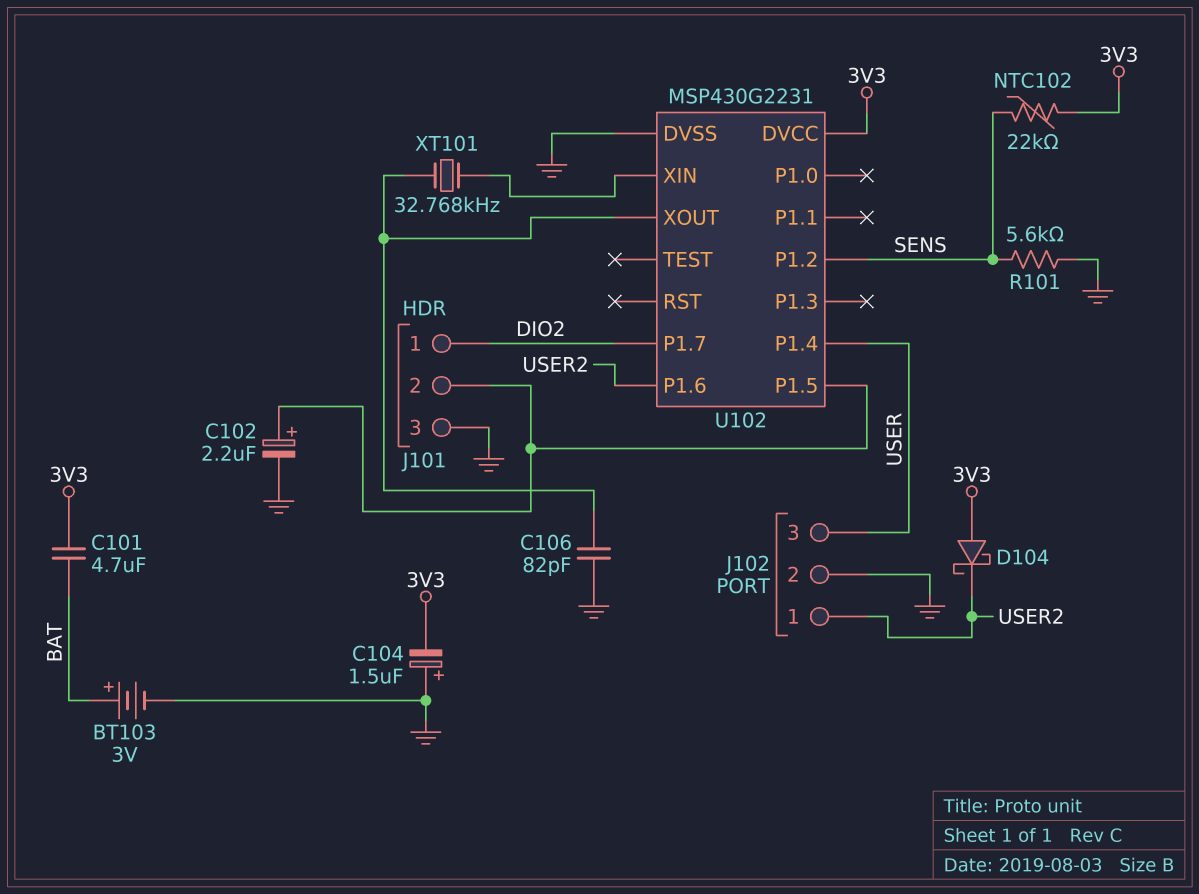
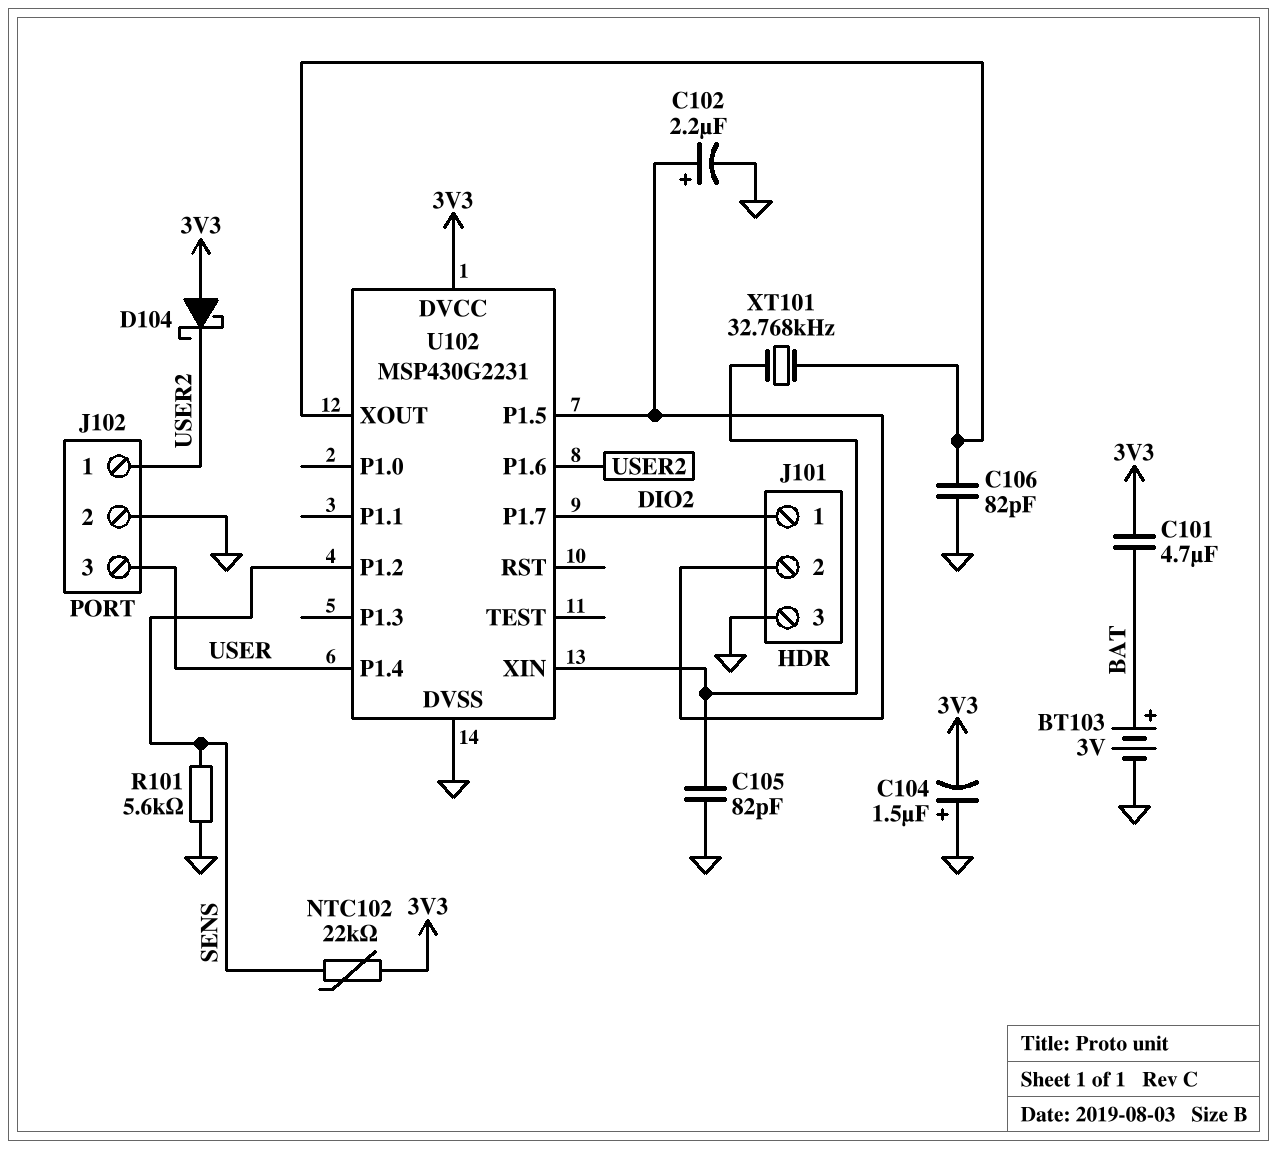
C105: none -> 82pF (GND, U102/XIN)

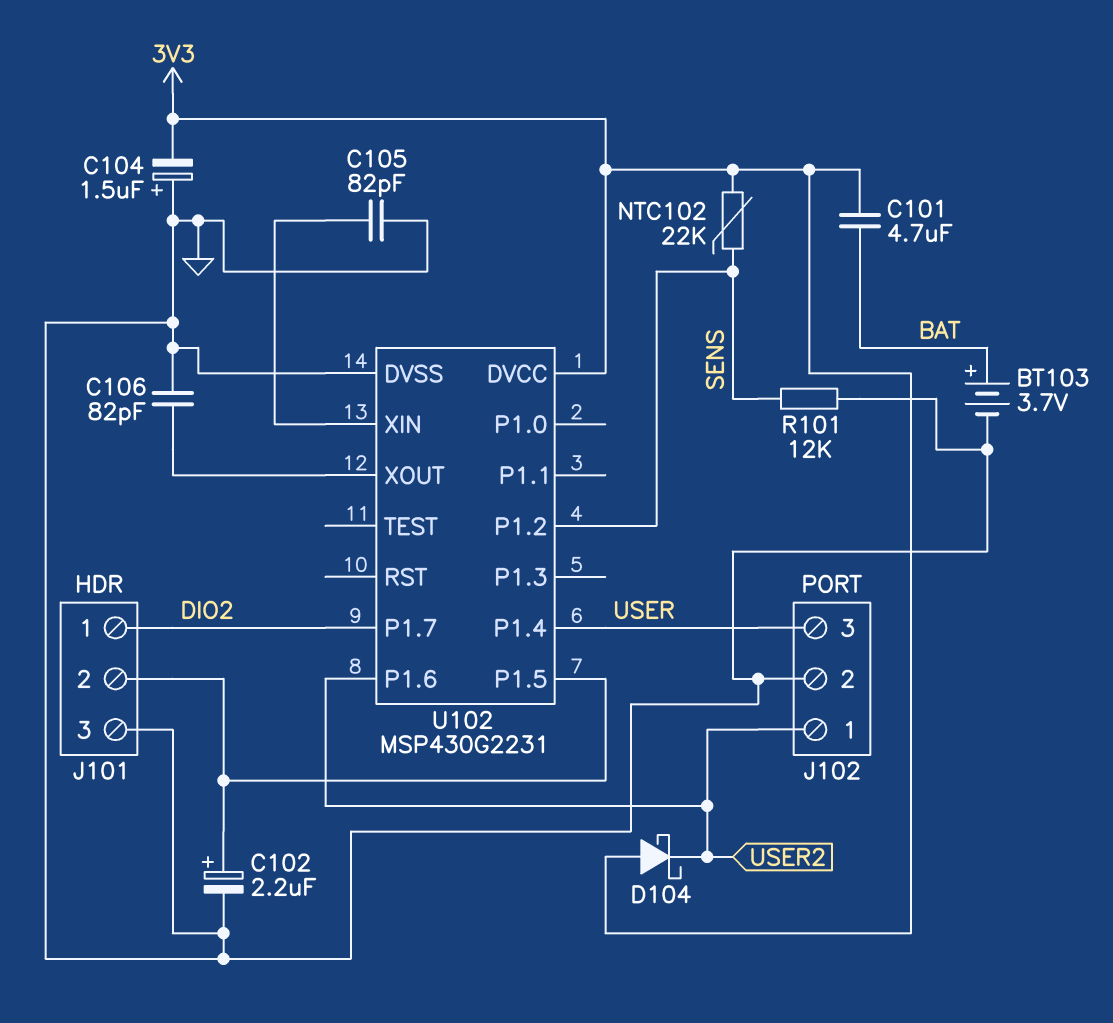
BT103: 3V (plus BAT, minus GND) -> 3.7V (plus BAT, minus GND)
R101: 5.6k (GND, SENS) -> 12k (GND, SENS)
XT101: 32.768kHz (U102/XIN, U102/XOUT) -> none

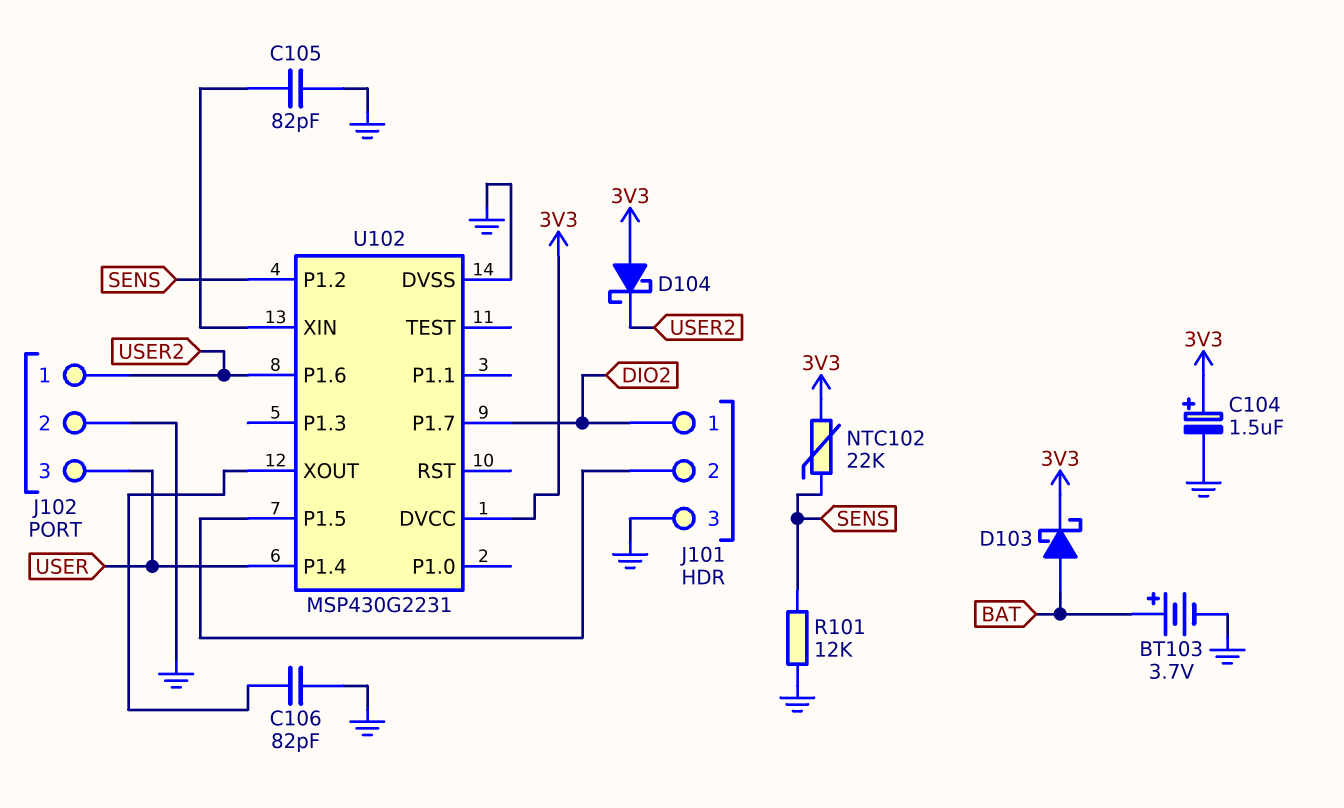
C101: 4.7uF (3V3, BAT) -> none
C102: 2.2uF (plus J101/2, minus GND) -> none
C104: 1.5uF (plus GND, minus 3V3) -> 1.5uF (plus 3V3, minus GND)
D103: none -> schottky (A BAT, K 3V3)

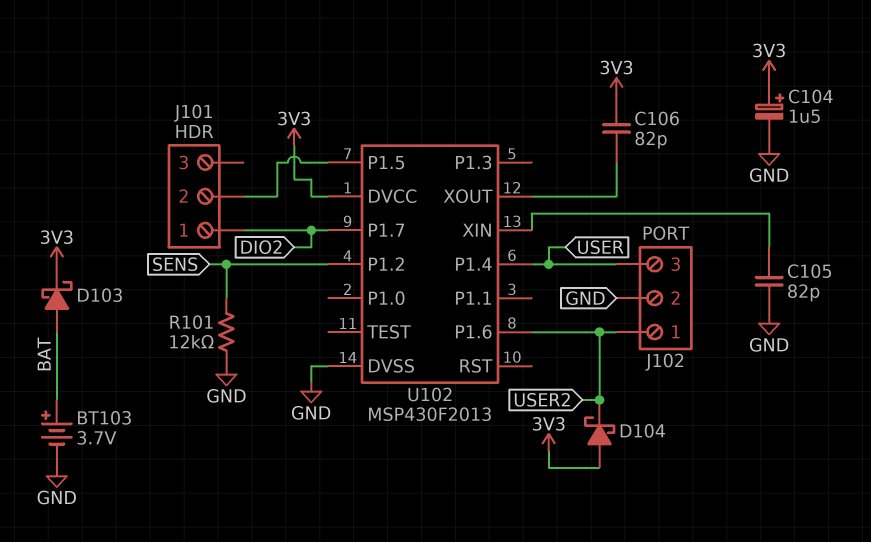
C106: 82pF (GND, U102/XOUT) -> 82pF (3V3, U102/XOUT)
J101 pin 3: GND -> none
NTC102: 22k (3V3, SENS) -> none
U102: MSP430G2231 -> MSP430F2013

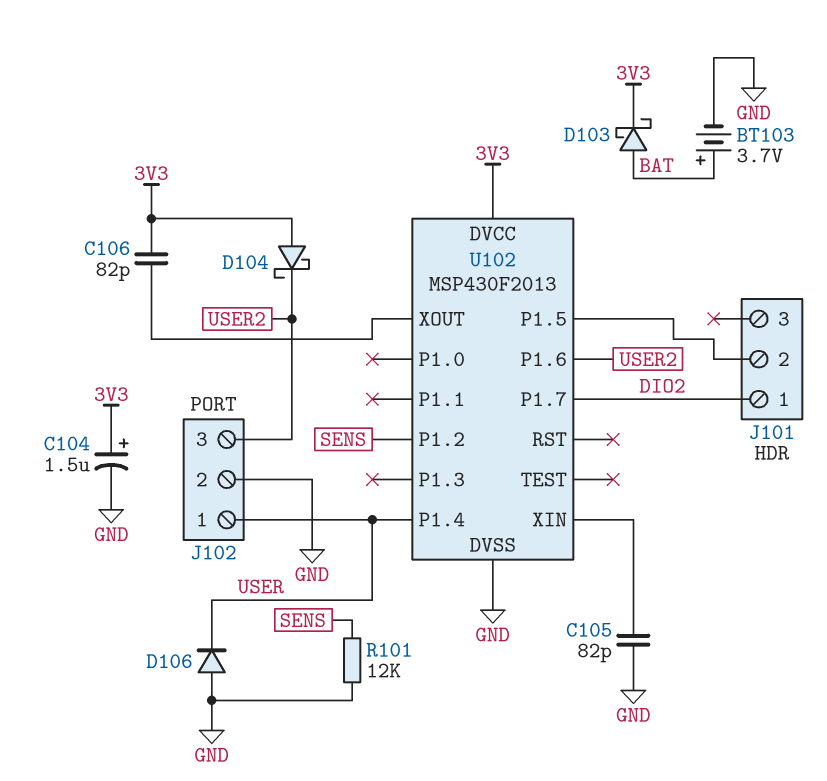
D106: none -> diode (A GND, K USER)
J102 pin 1: USER2 -> USER
J102 pin 3: USER -> USER2

